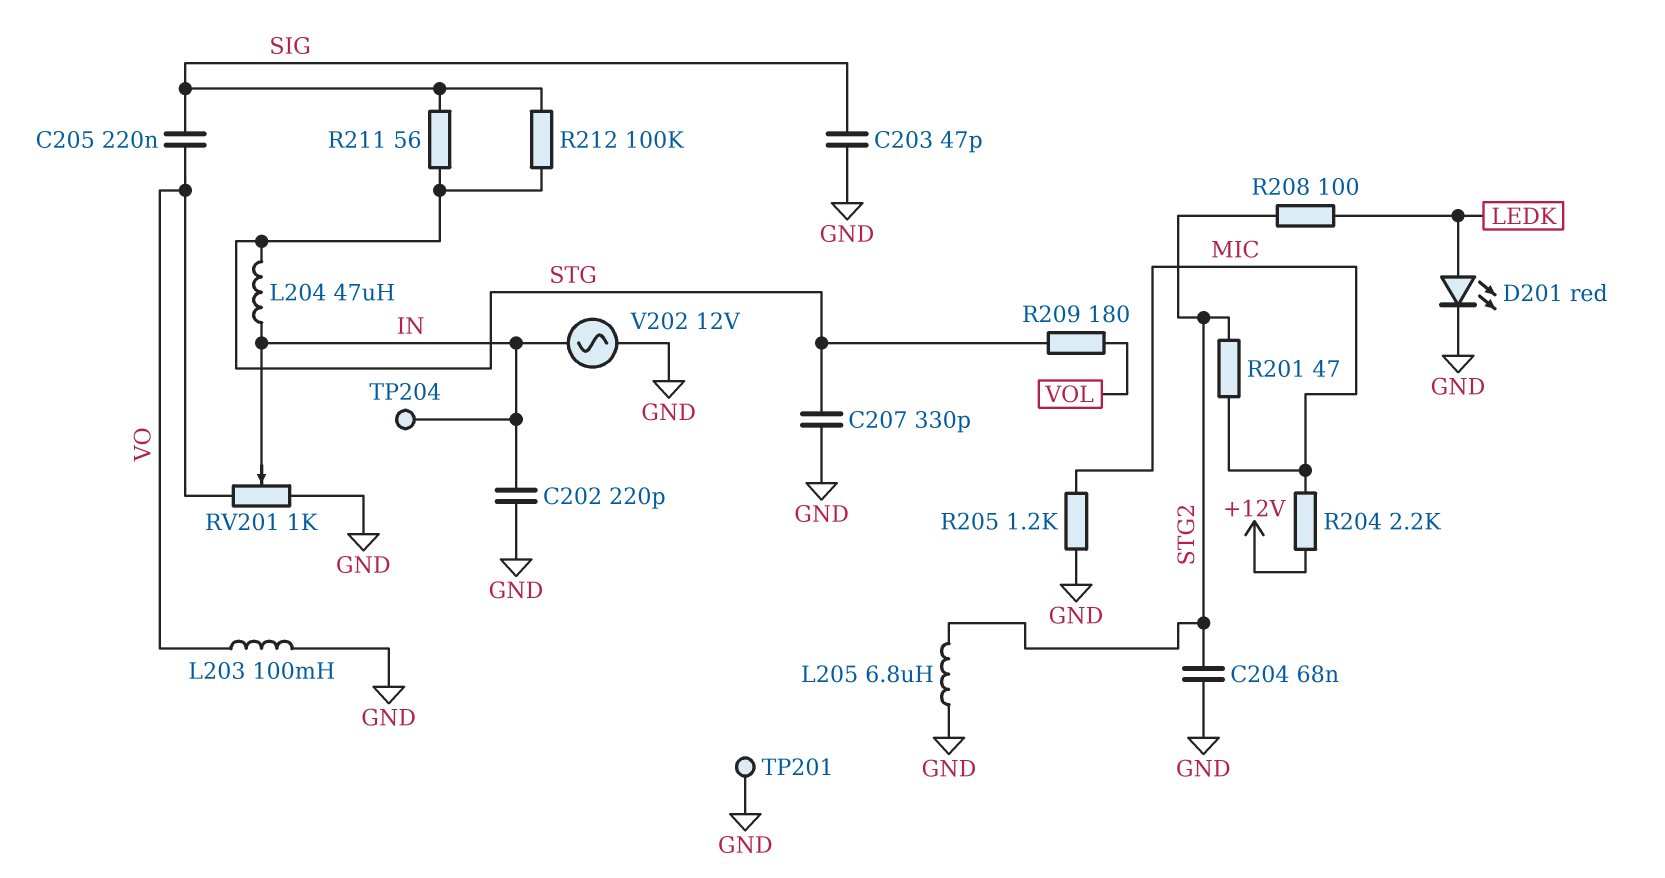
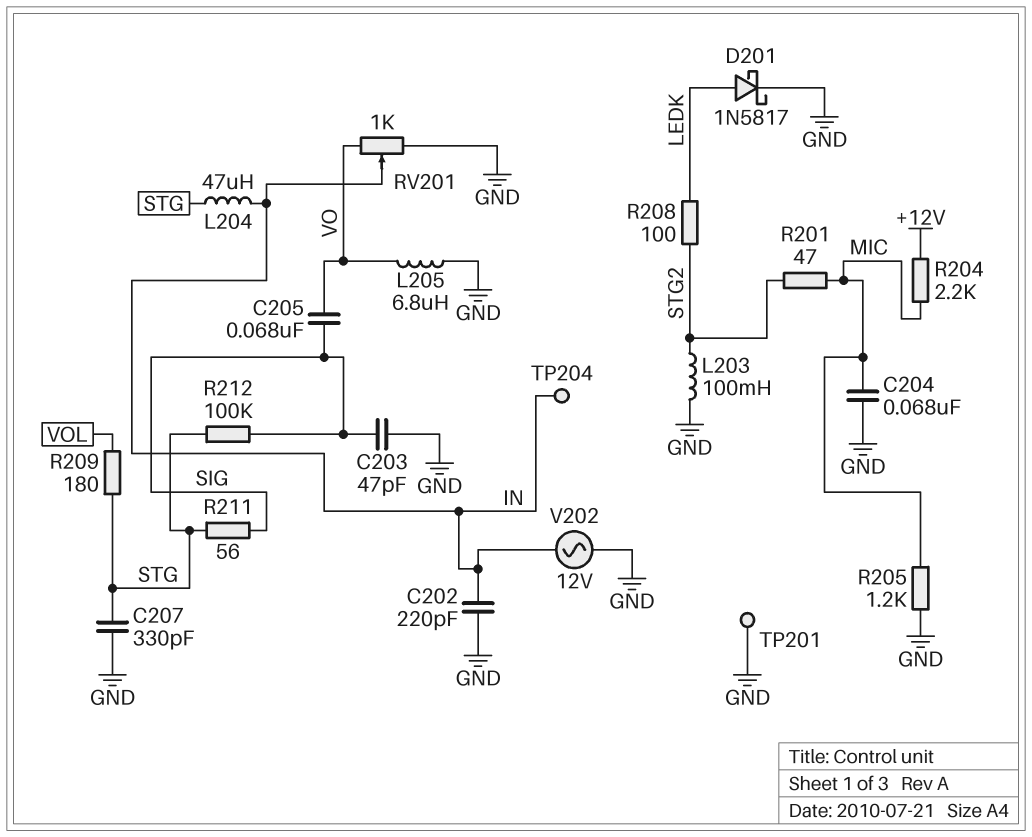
C204: 68nF (GND, STG2) -> 68nF (GND, MIC)
C205: 220nF (SIG, VO) -> 68nF (SIG, VO)
D201: LED red (A LEDK, K GND) -> schottky 1N5817 (A LEDK, K GND)
L203: 100mH (GND, VO) -> 100mH (GND, STG2)
L205: 6.8uH (GND, STG2) -> 6.8uH (GND, VO)

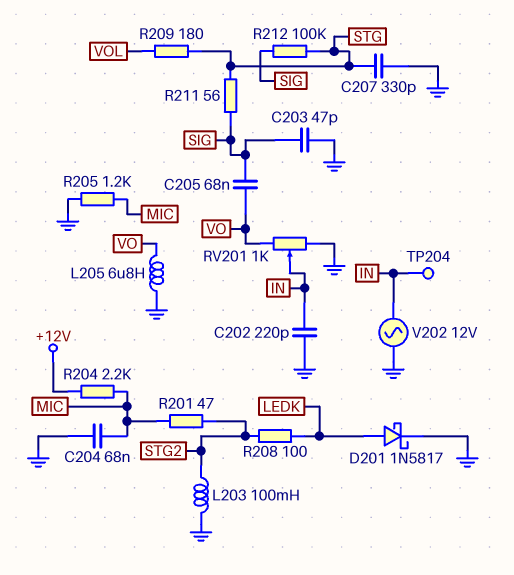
L204: 47uH (IN, STG) -> none
TP201: test point (GND) -> none

